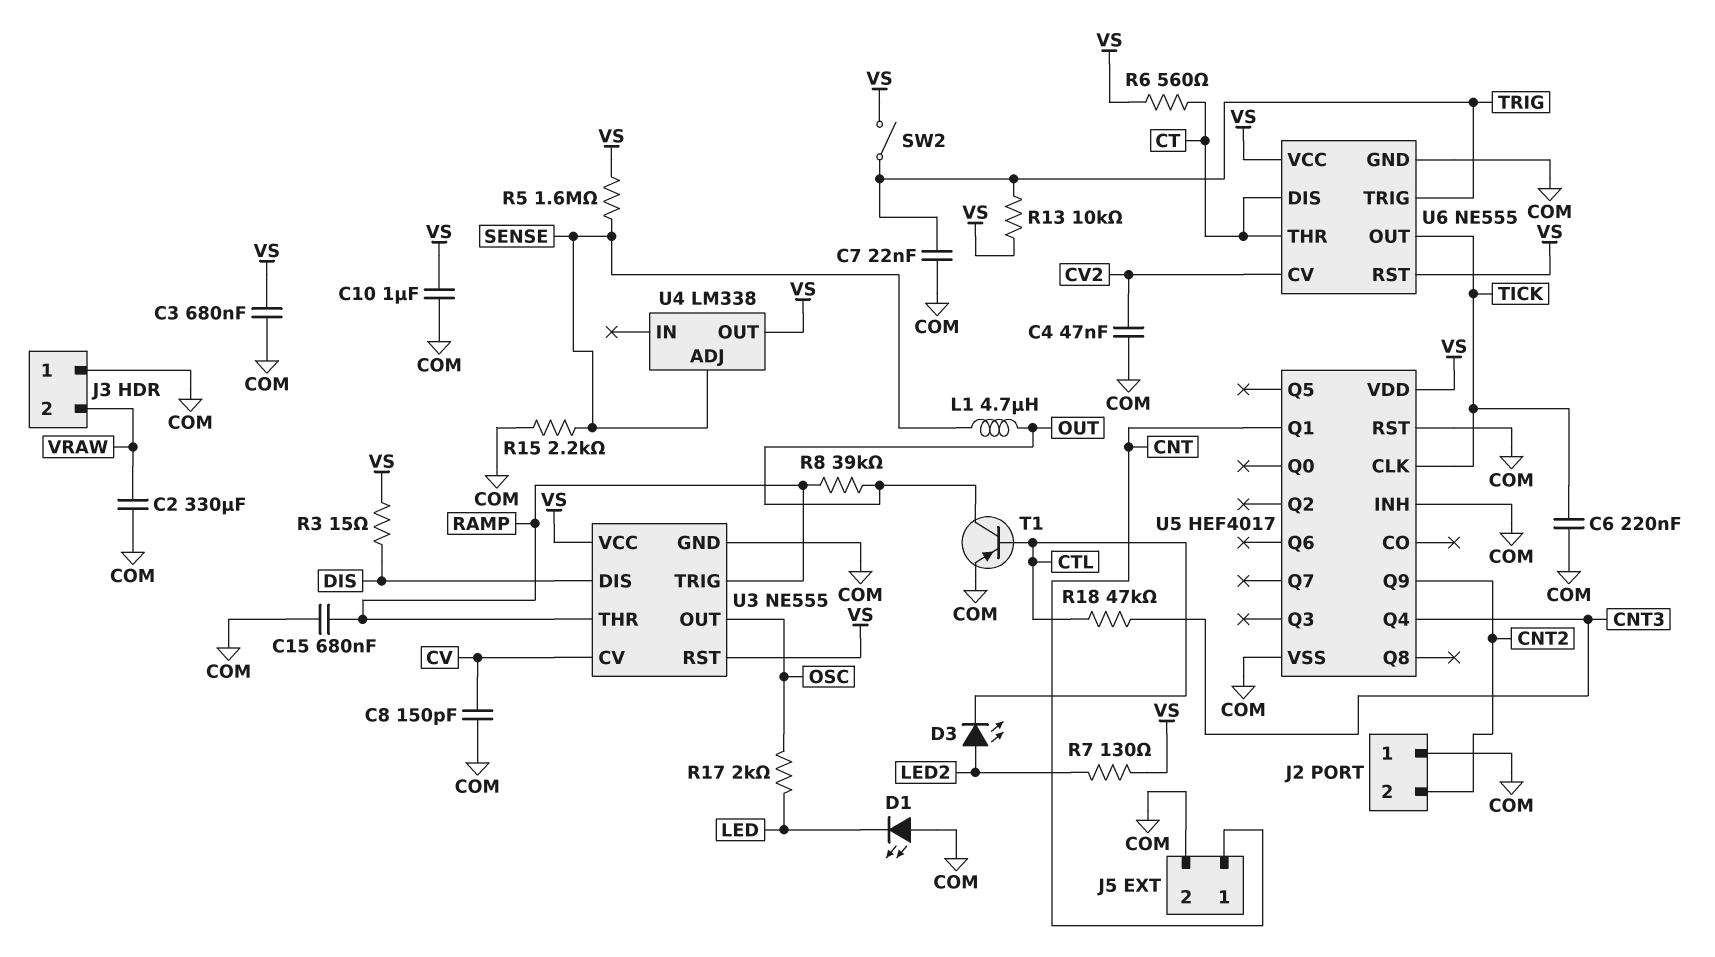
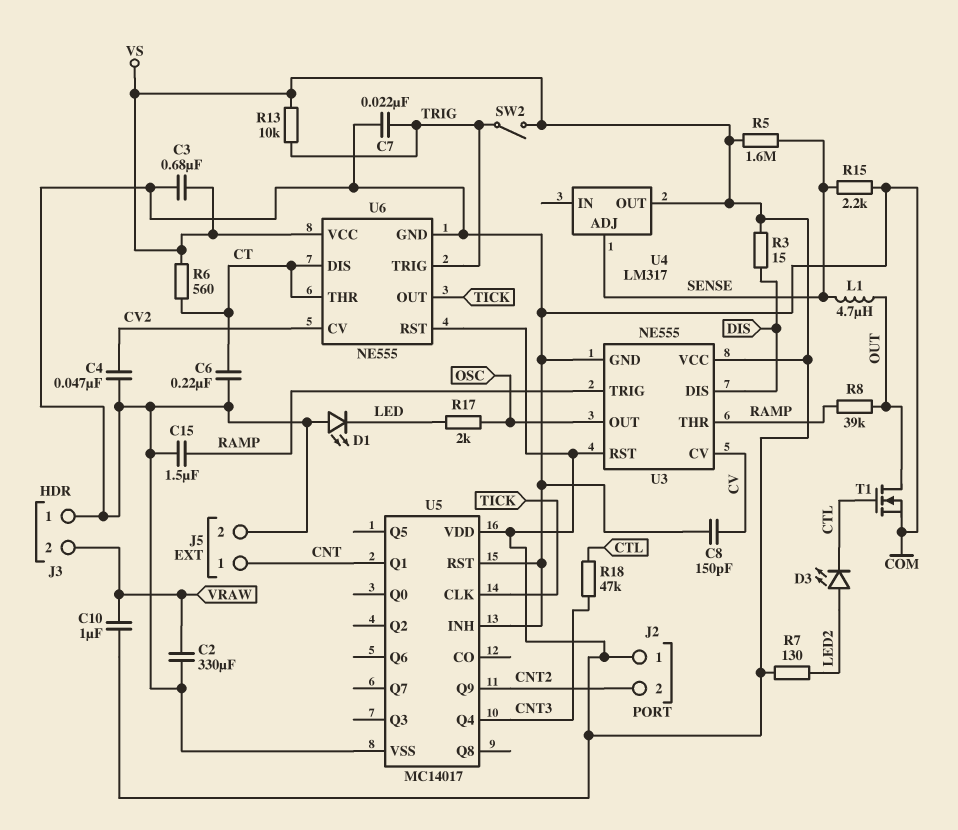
C6: 220nF (COM, TICK) -> 220nF (COM, CT)
C10: 1uF (COM, VS) -> 1uF (VRAW, VS)
C15: 680nF (COM, RAMP) -> 1.5uF (COM, RAMP)
J2 pin 1: COM -> VS
T1: PNP (B CTL, C OUT, E COM) -> NMOS (G CTL, D OUT, S COM)
U4: LM338 -> LM317
U5: HEF4017 -> MC14017

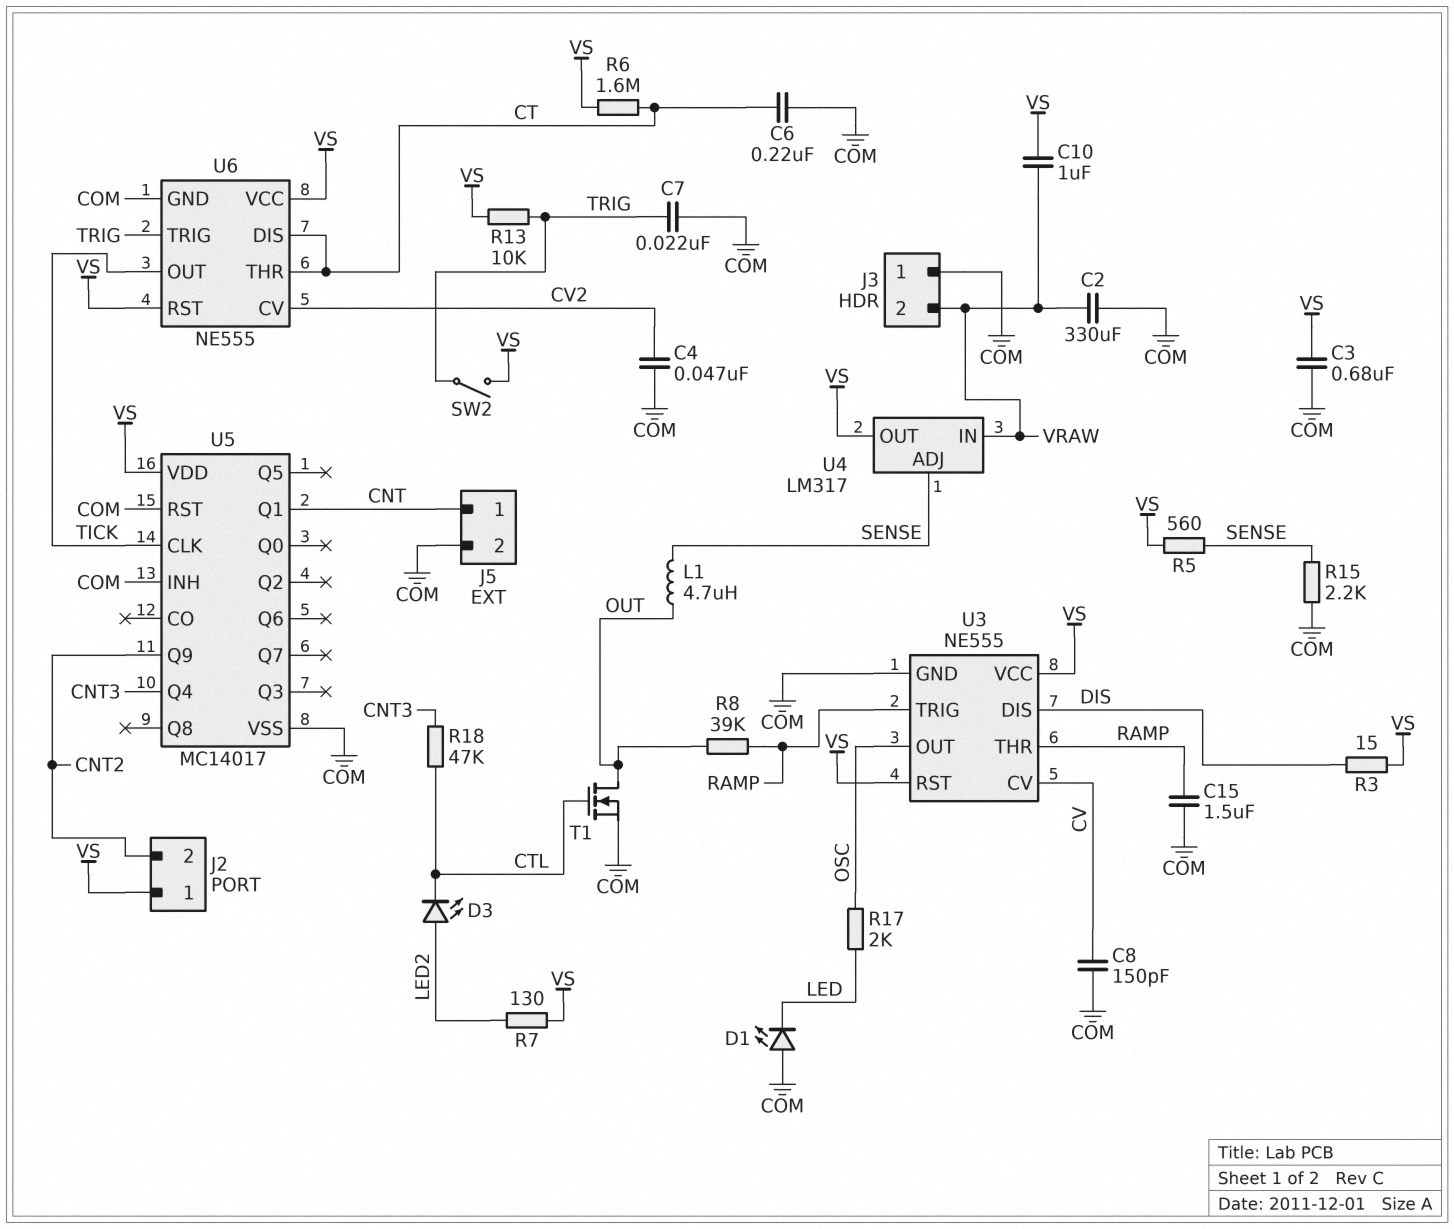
R5: 1.6M (SENSE, VS) -> 560 (SENSE, VS)
R6: 560 (CT, VS) -> 1.6M (CT, VS)
U4 pin IN: none -> VRAW

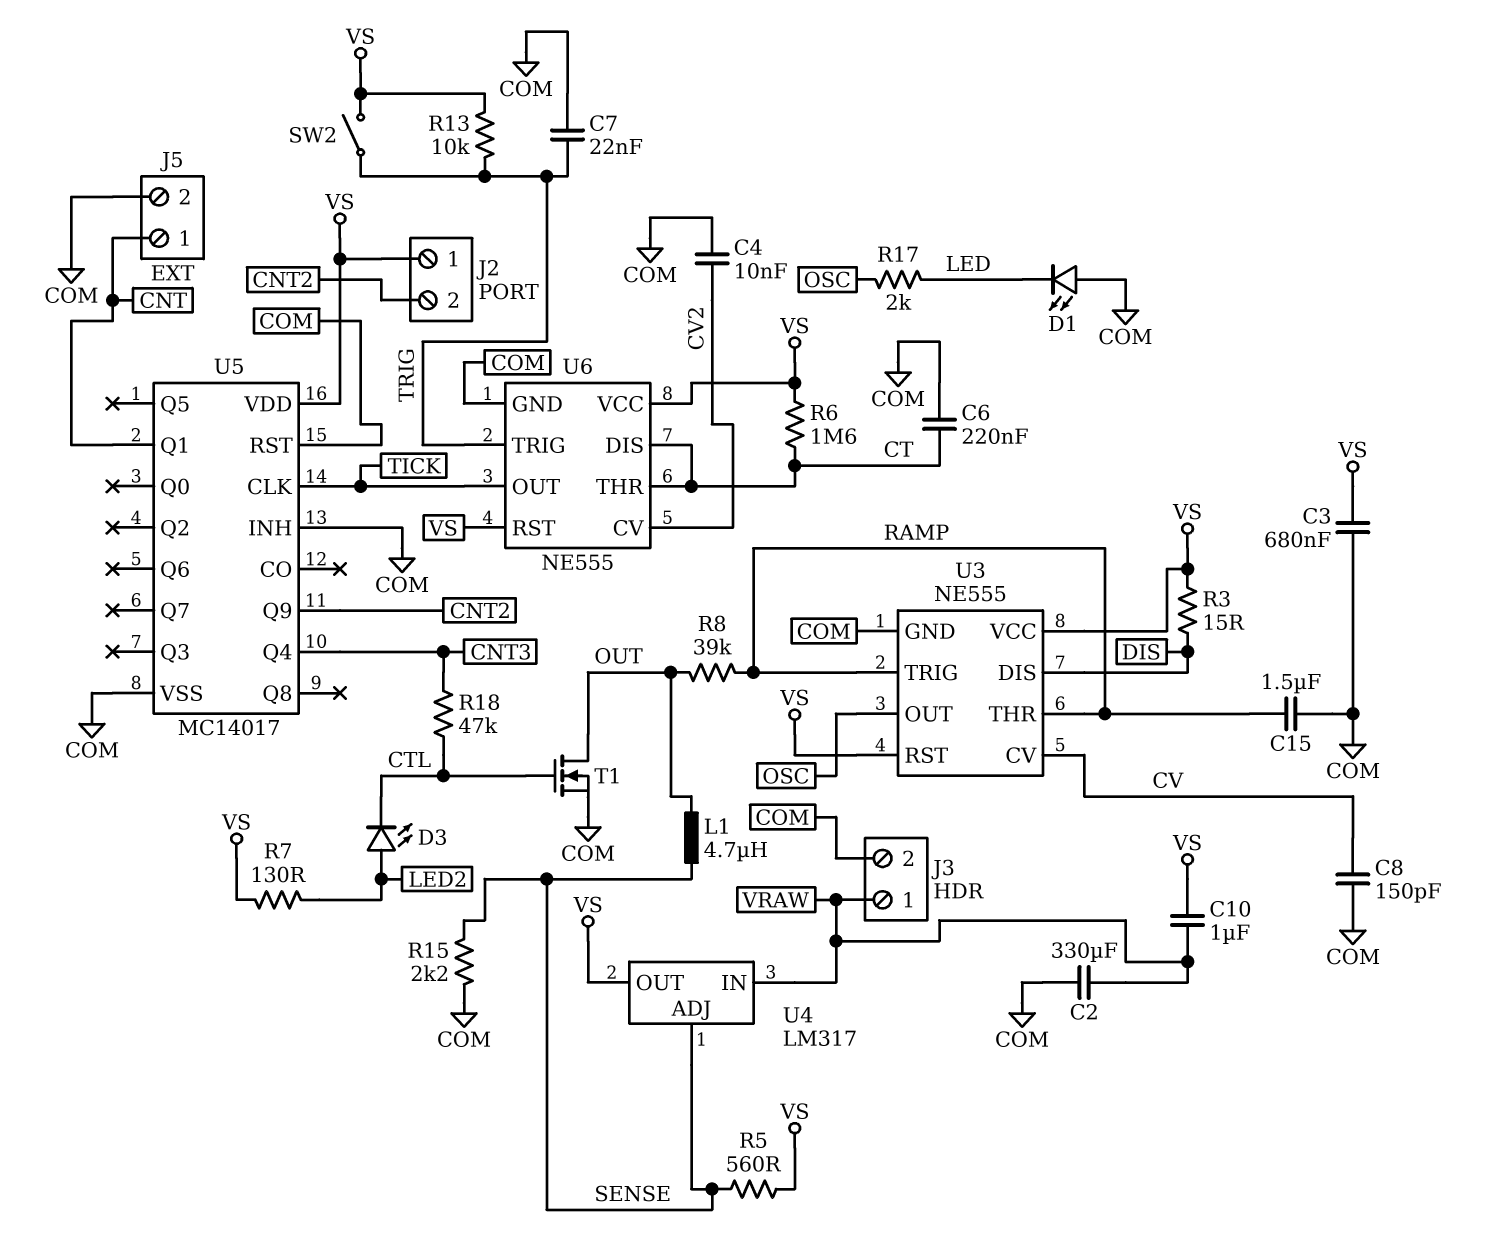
C4: 47nF (COM, CV2) -> 10nF (COM, CV2)
J3 pin 1: COM -> VRAW
J3 pin 2: VRAW -> COM

